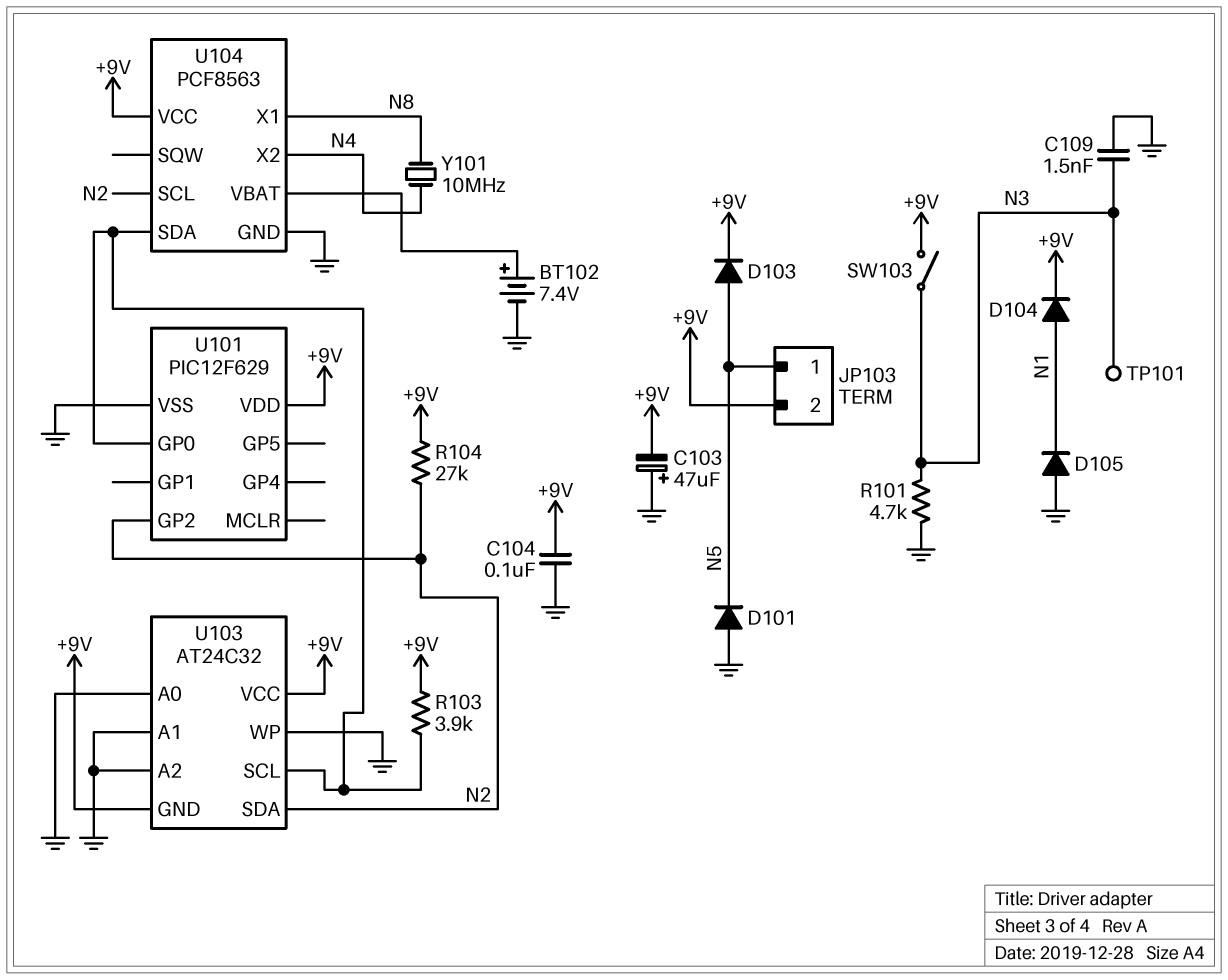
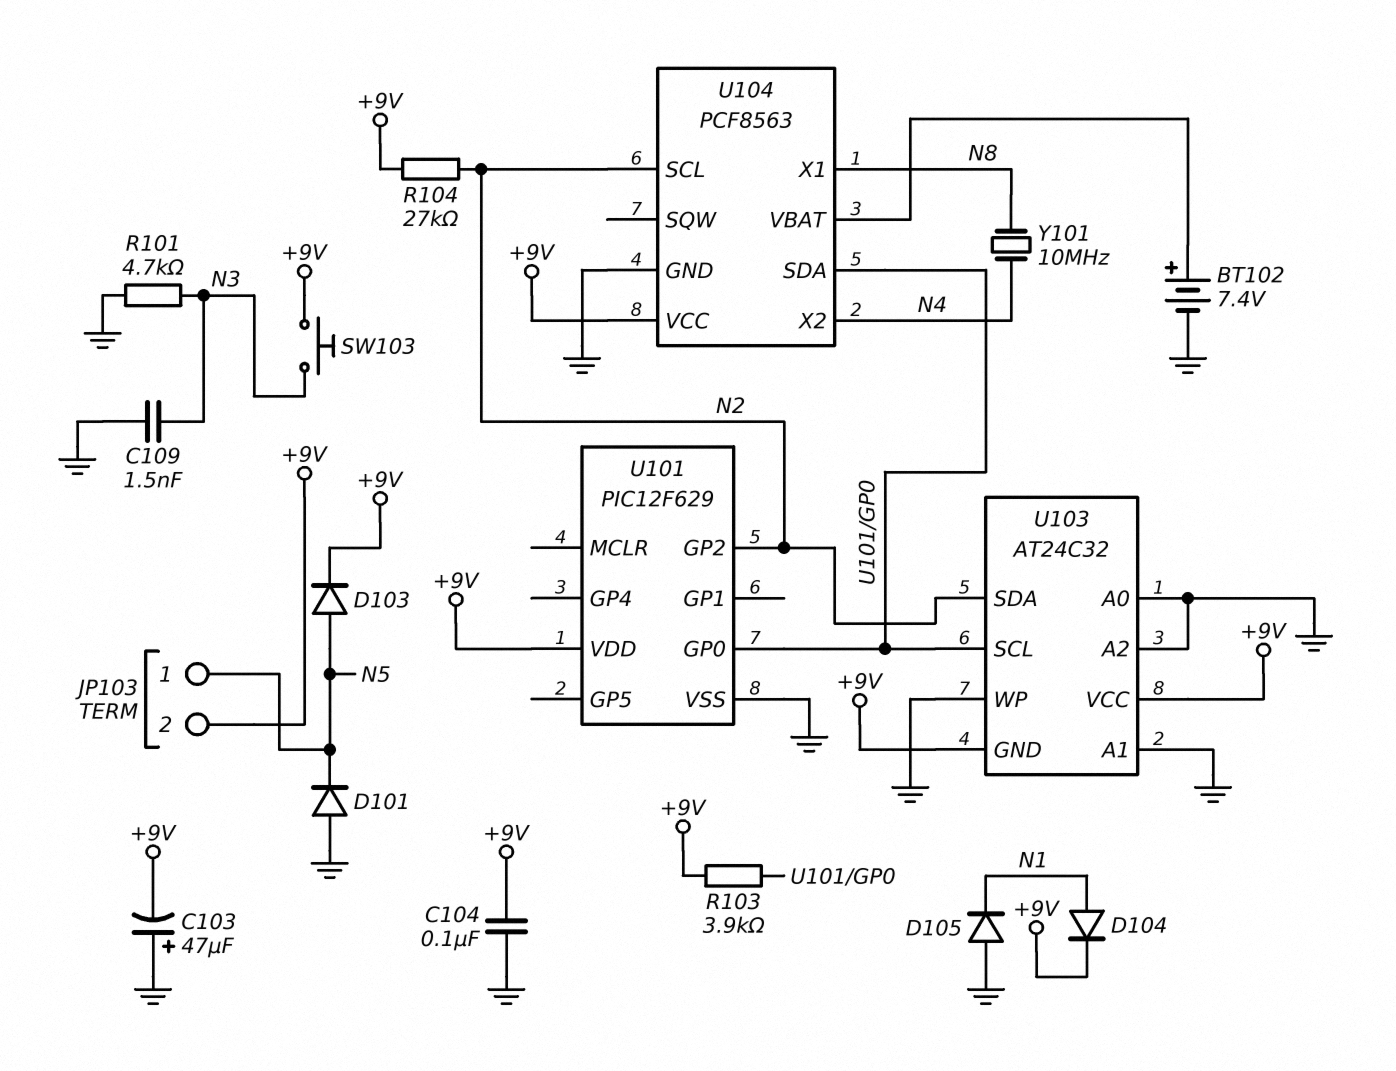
SW103: switch (+9V, N3) -> button (+9V, N3)
TP101: test point (N3) -> none

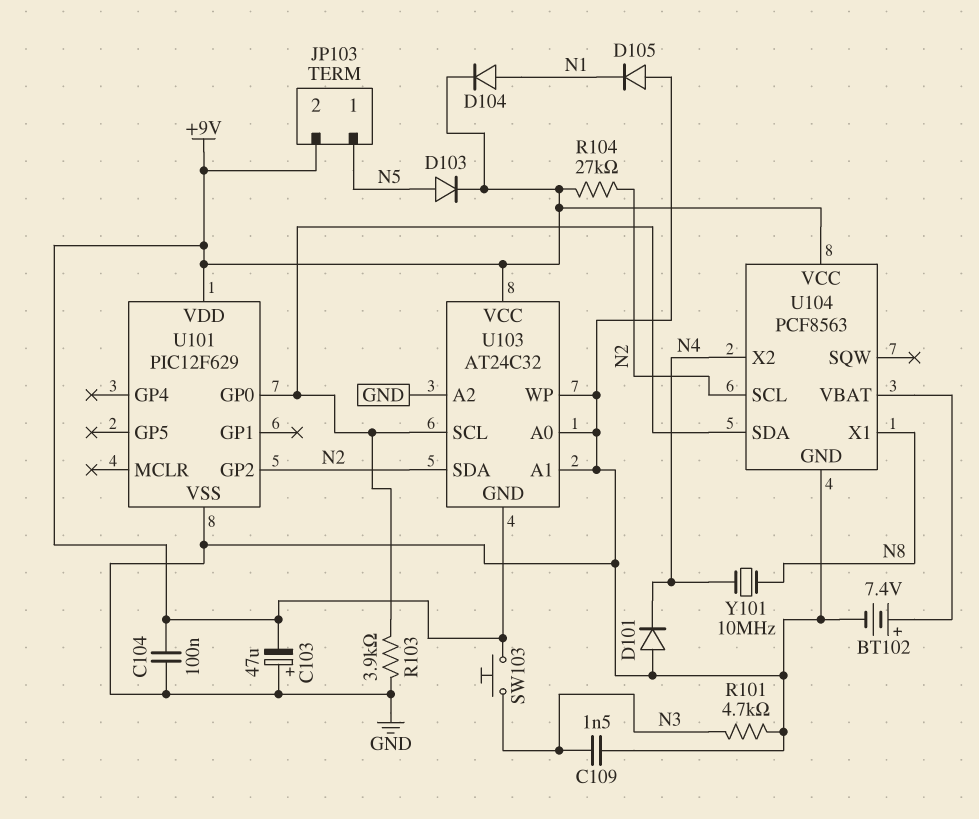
D101: diode (A GND, K N5) -> diode (A GND, K N4)
R103: 3.9k (+9V, U101/GP0) -> 3.9k (GND, U101/GP0)

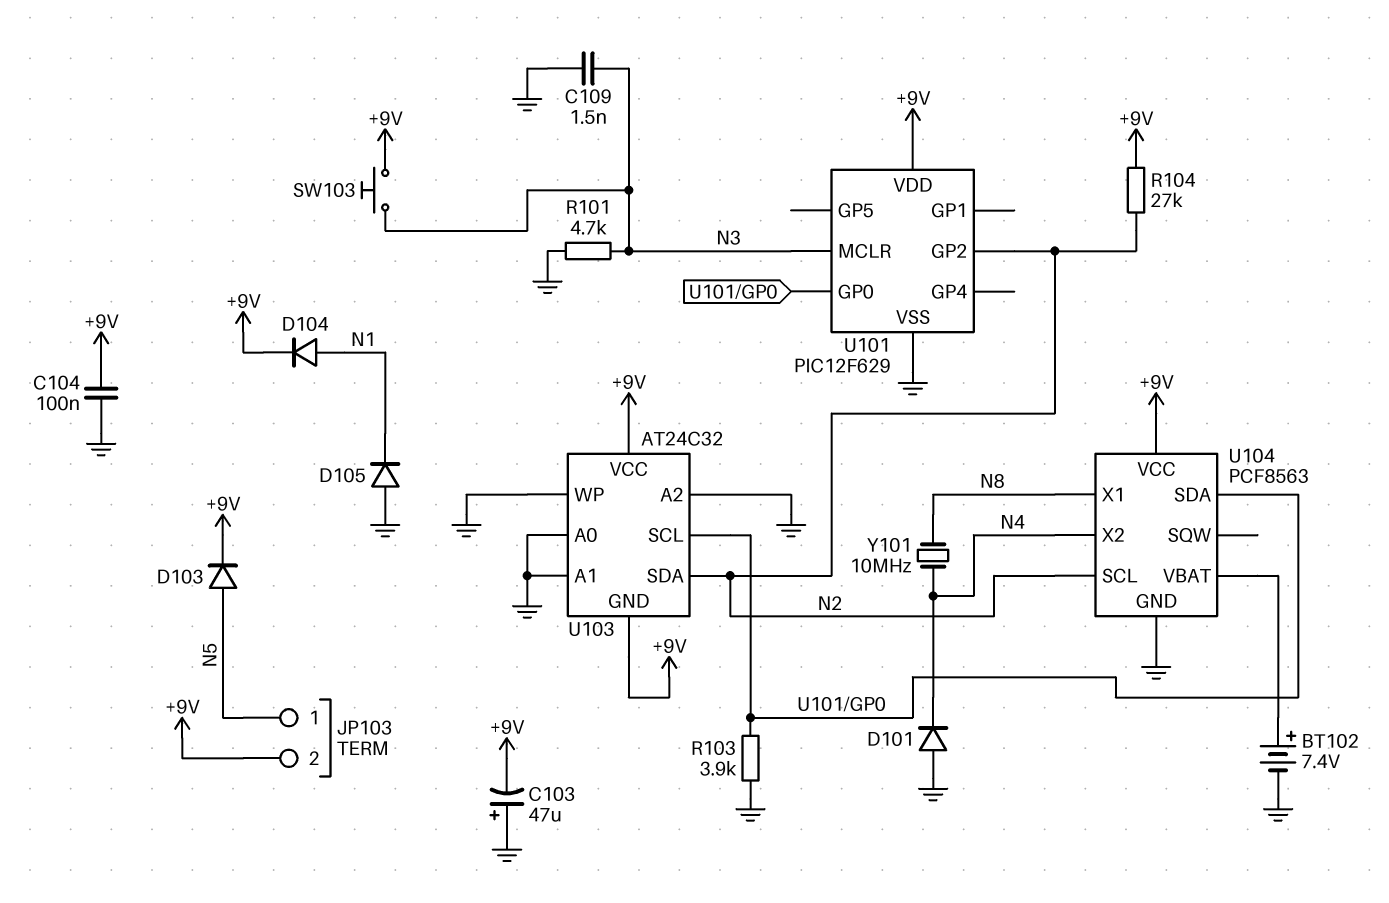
U101 pin MCLR: none -> N3

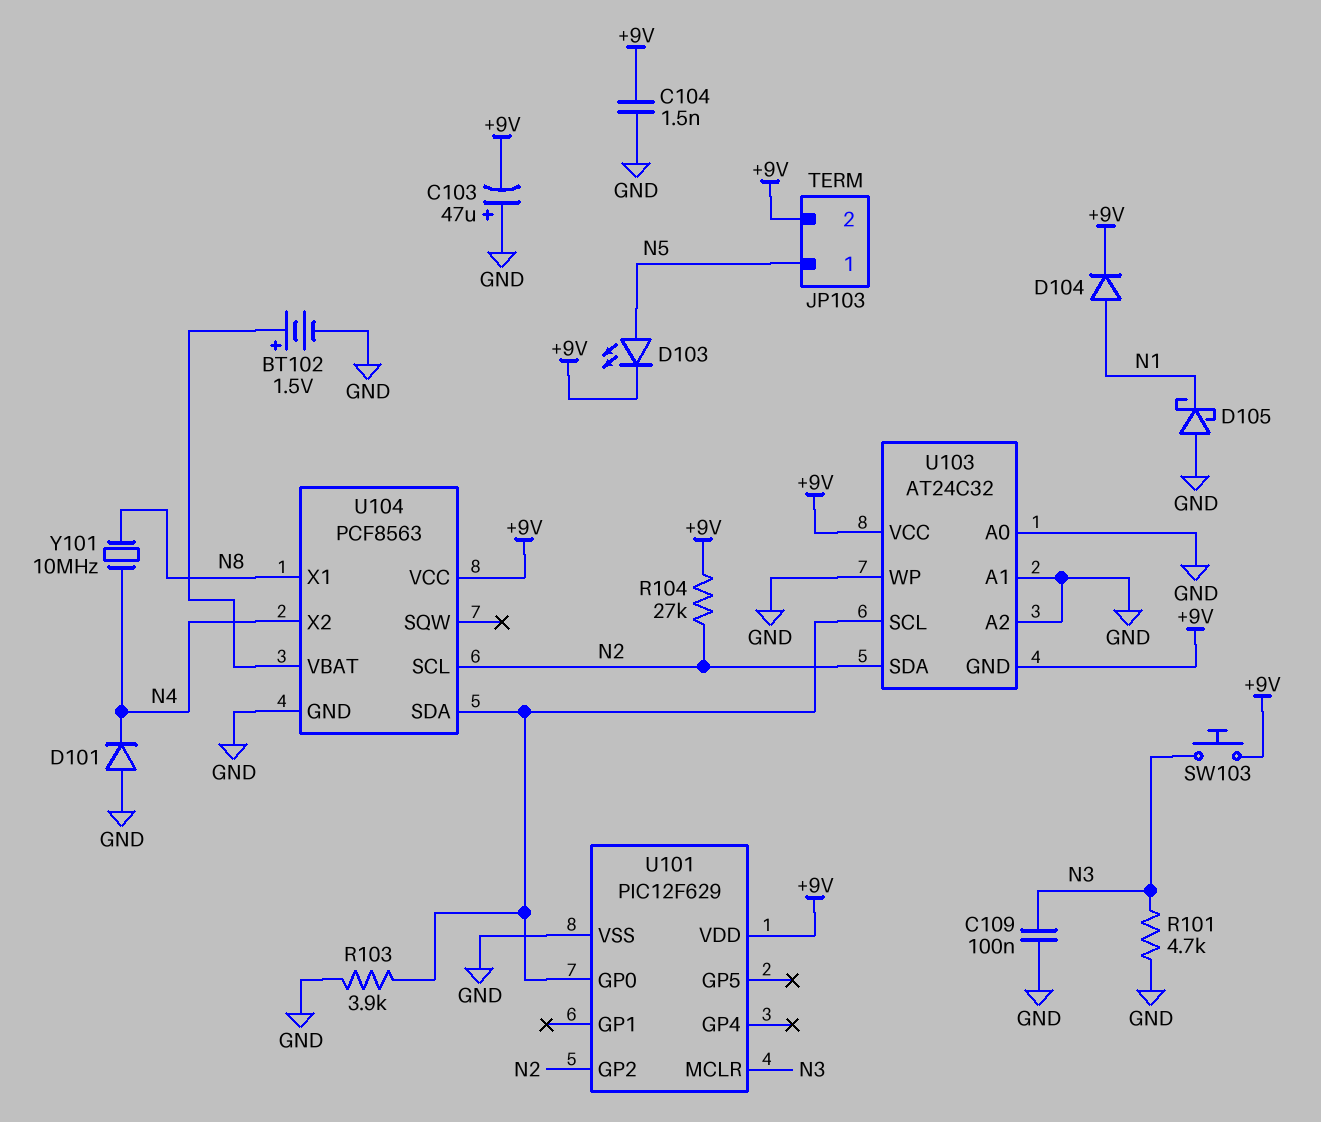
BT102: 7.4V (plus U104/VBAT, minus GND) -> 1.5V (plus U104/VBAT, minus GND)
C104: 100nF (+9V, GND) -> 1.5nF (+9V, GND)
C109: 1.5nF (GND, N3) -> 100nF (GND, N3)
D103: diode (A N5, K +9V) -> LED (A N5, K +9V)
D105: diode (A GND, K N1) -> schottky (A GND, K N1)

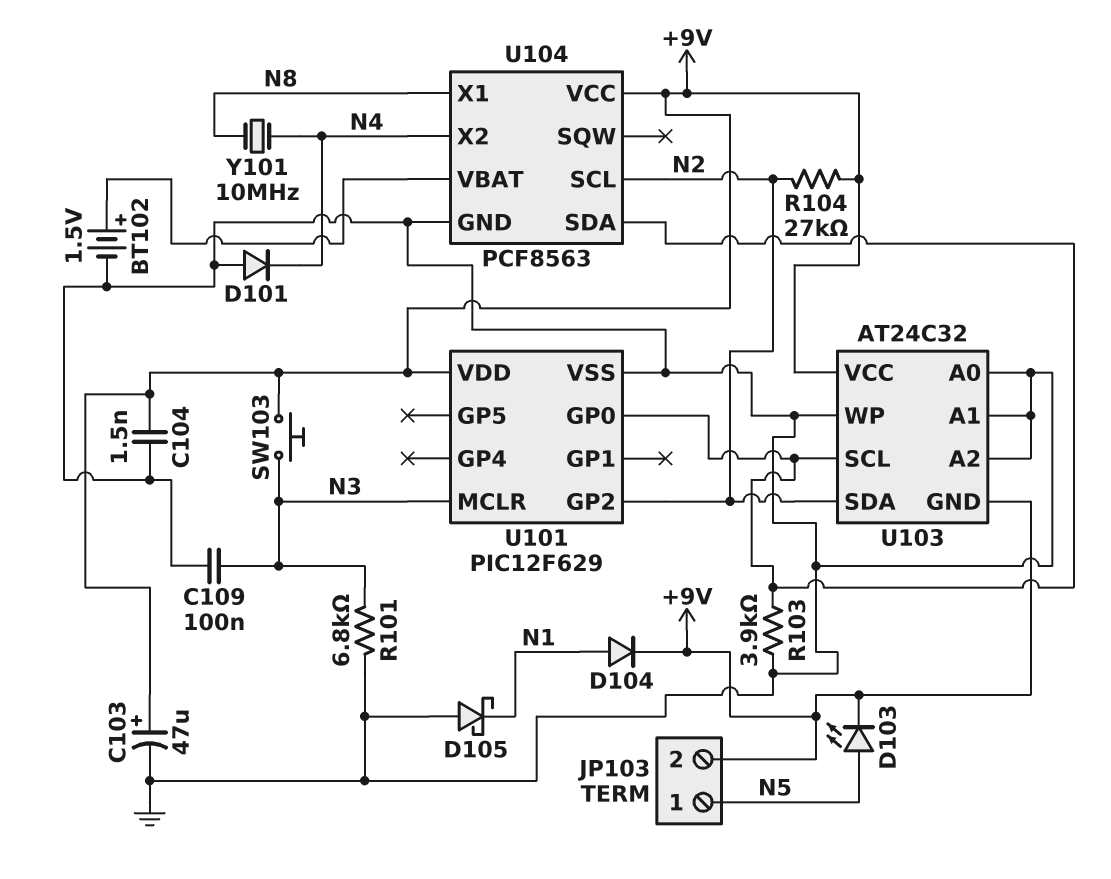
C103: 47uF (plus GND, minus +9V) -> 47uF (plus +9V, minus GND)
R101: 4.7k (GND, N3) -> 6.8k (GND, N3)

